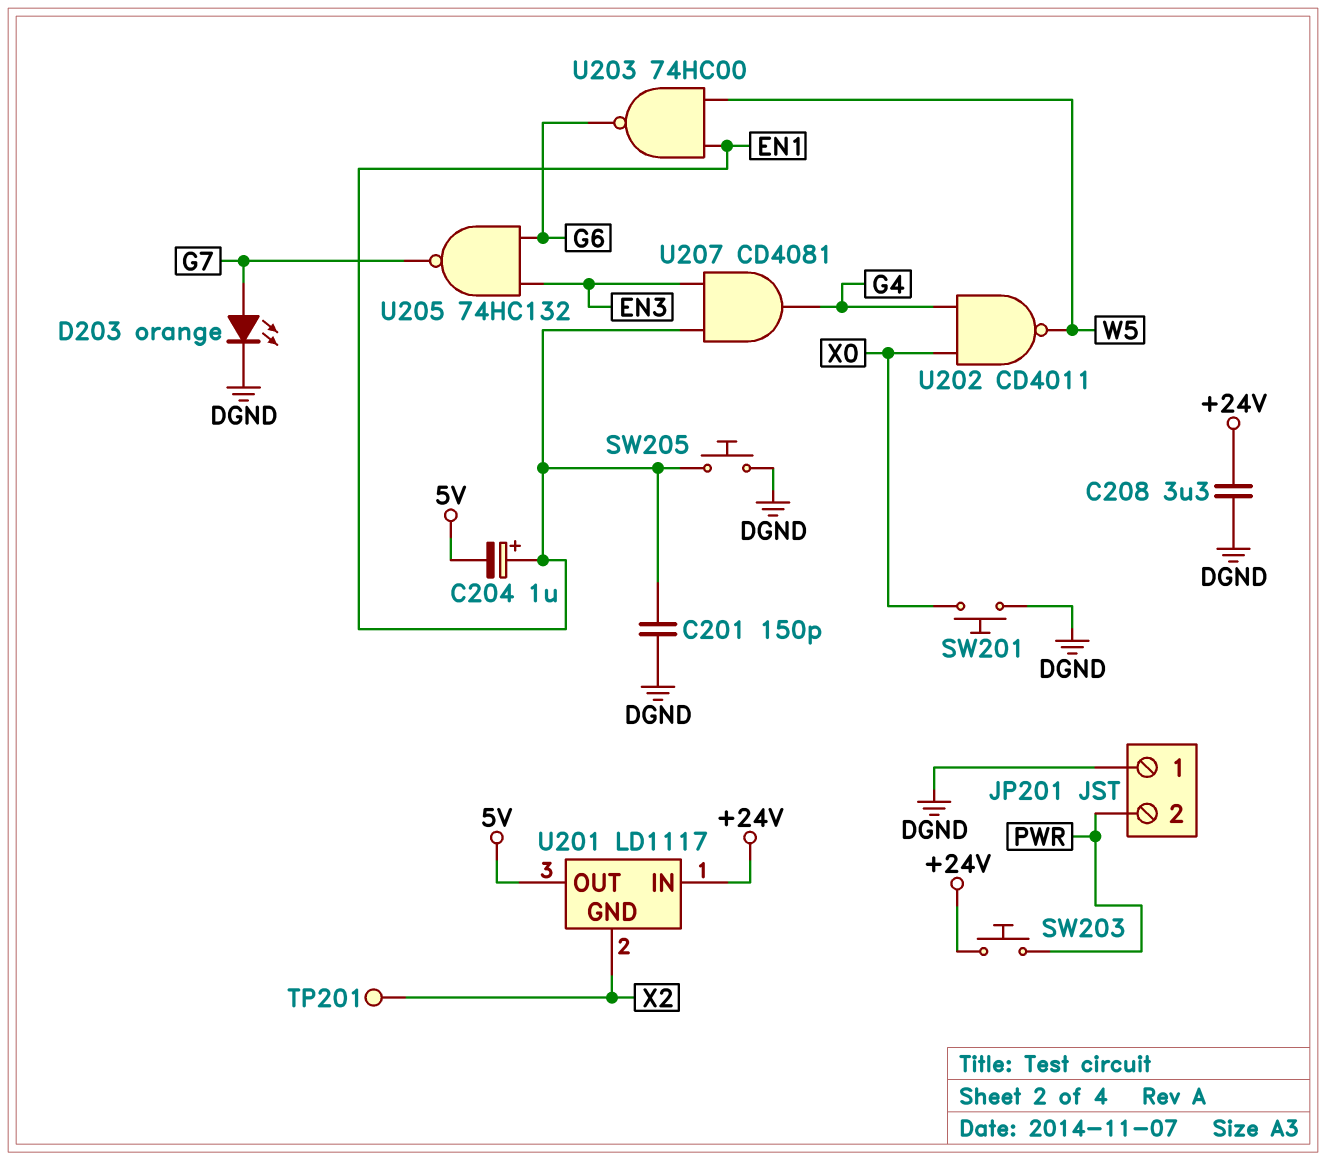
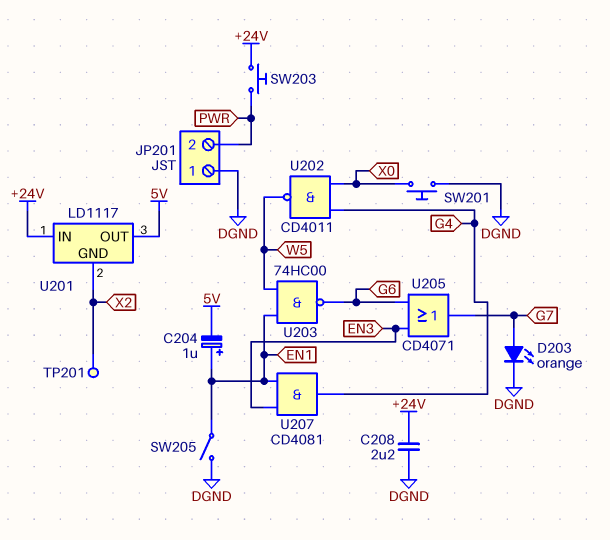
C201: 150pF (DGND, EN1) -> none
C208: 3.3uF (+24V, DGND) -> 2.2uF (+24V, DGND)
SW205: button (DGND, EN1) -> switch (DGND, EN1)
U205: NAND 74HC132 (in EN3, in G6, out G7) -> OR CD4071 (in EN3, in G6, out G7)

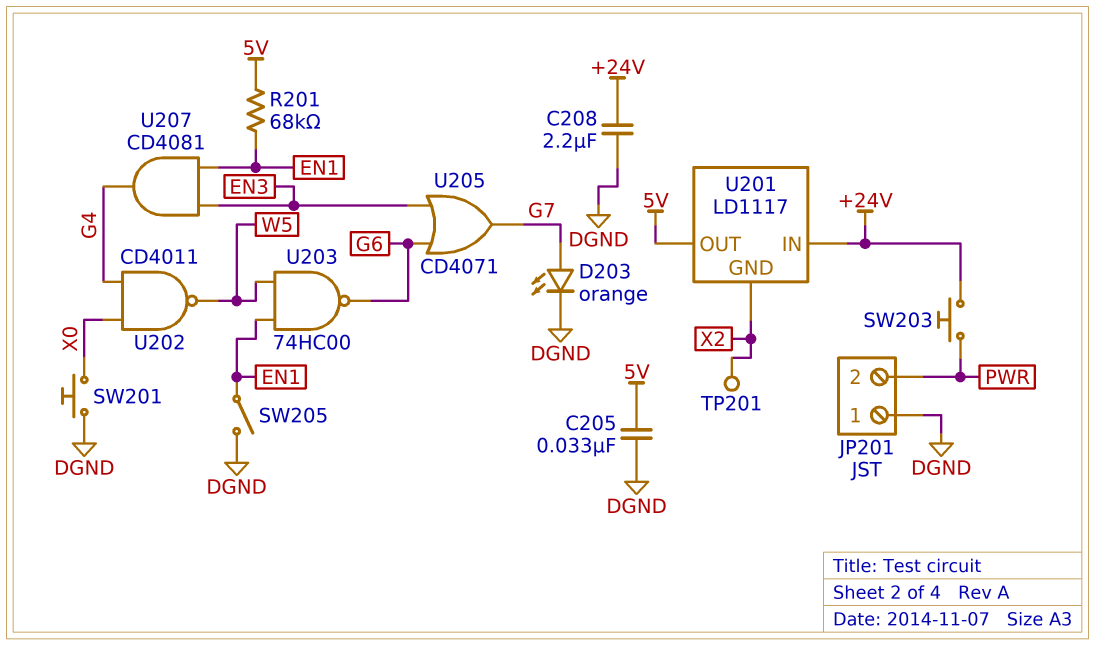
C204: 1uF (plus EN1, minus 5V) -> none
C205: none -> 33nF (5V, DGND)
R201: none -> 68k (5V, EN1)

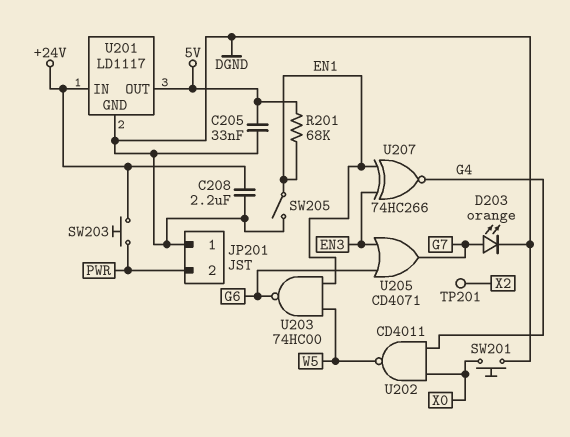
U201 pin GND: X2 -> DGND
U207: AND CD4081 (in EN1, in EN3, out G4) -> XNOR 74HC266 (in EN1, in EN3, out G4)

